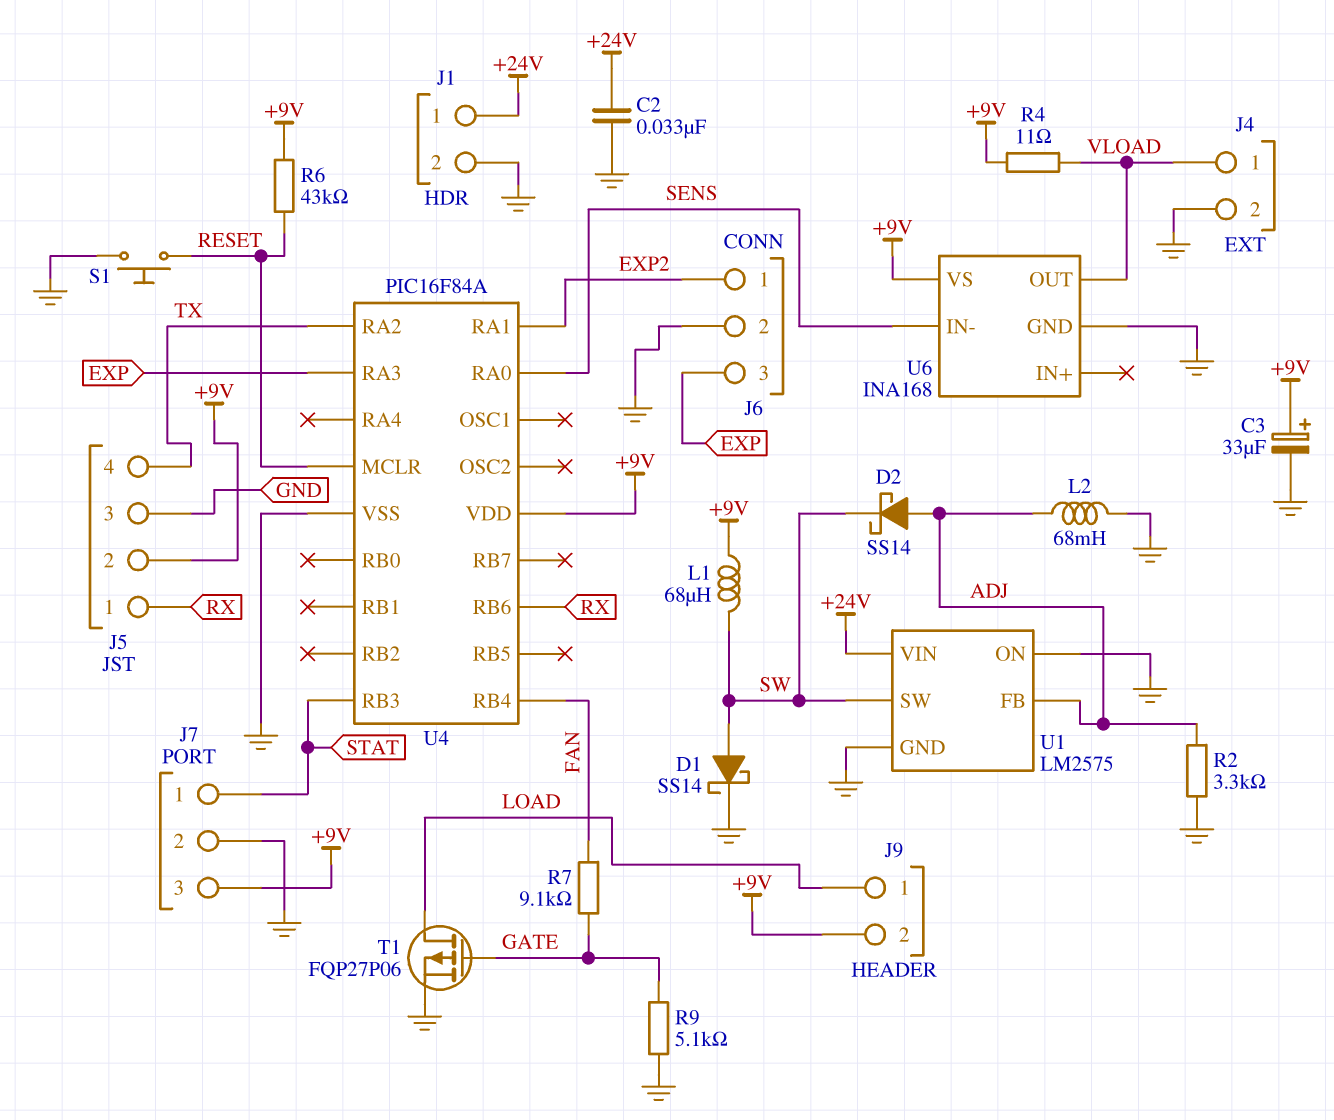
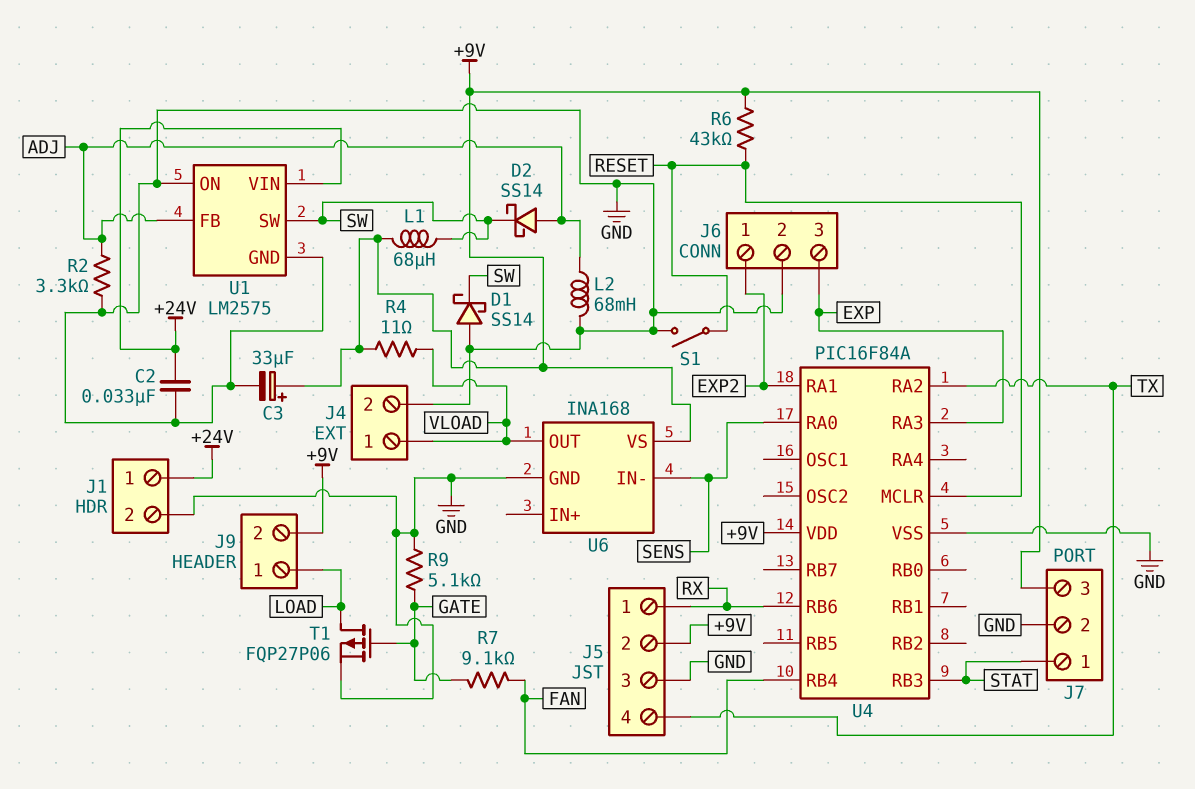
D1: schottky SS14 (A SW, K GND) -> schottky SS14 (A GND, K SW)
S1: button (GND, RESET) -> switch (GND, RESET)

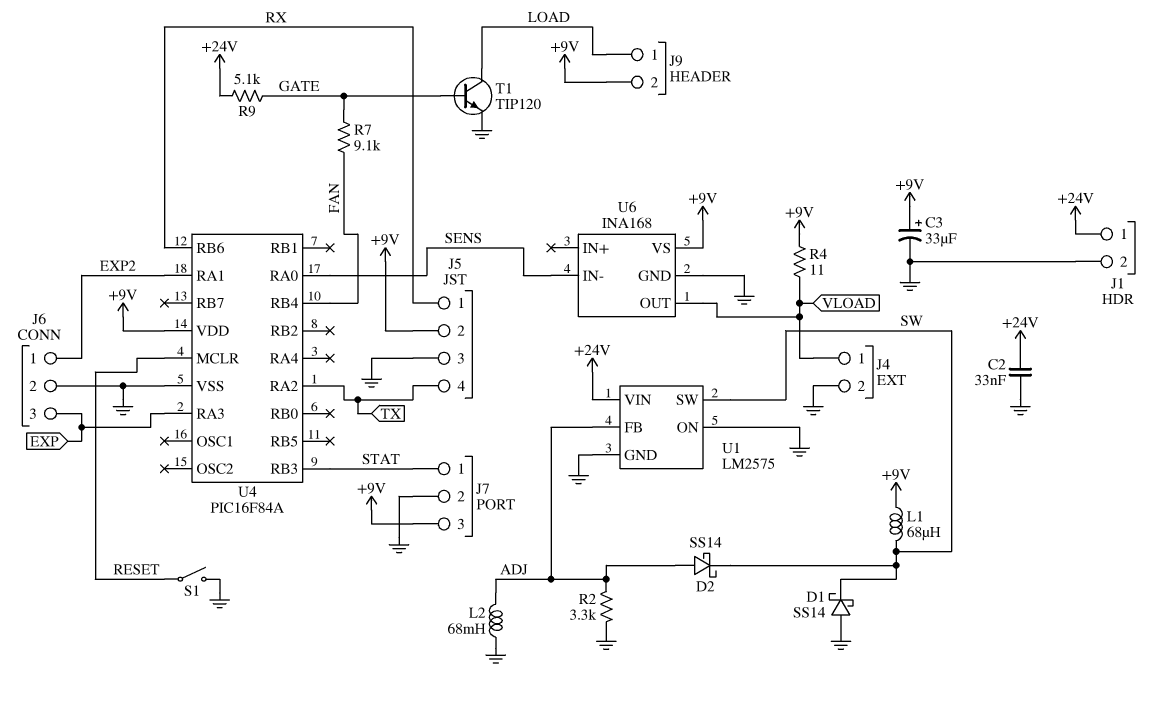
R6: 43k (+9V, RESET) -> none
R9: 5.1k (GATE, GND) -> 5.1k (+24V, GATE)
T1: PMOS FQP27P06 (G GATE, D LOAD, S GND) -> NPN TIP120 (B GATE, C LOAD, E GND)

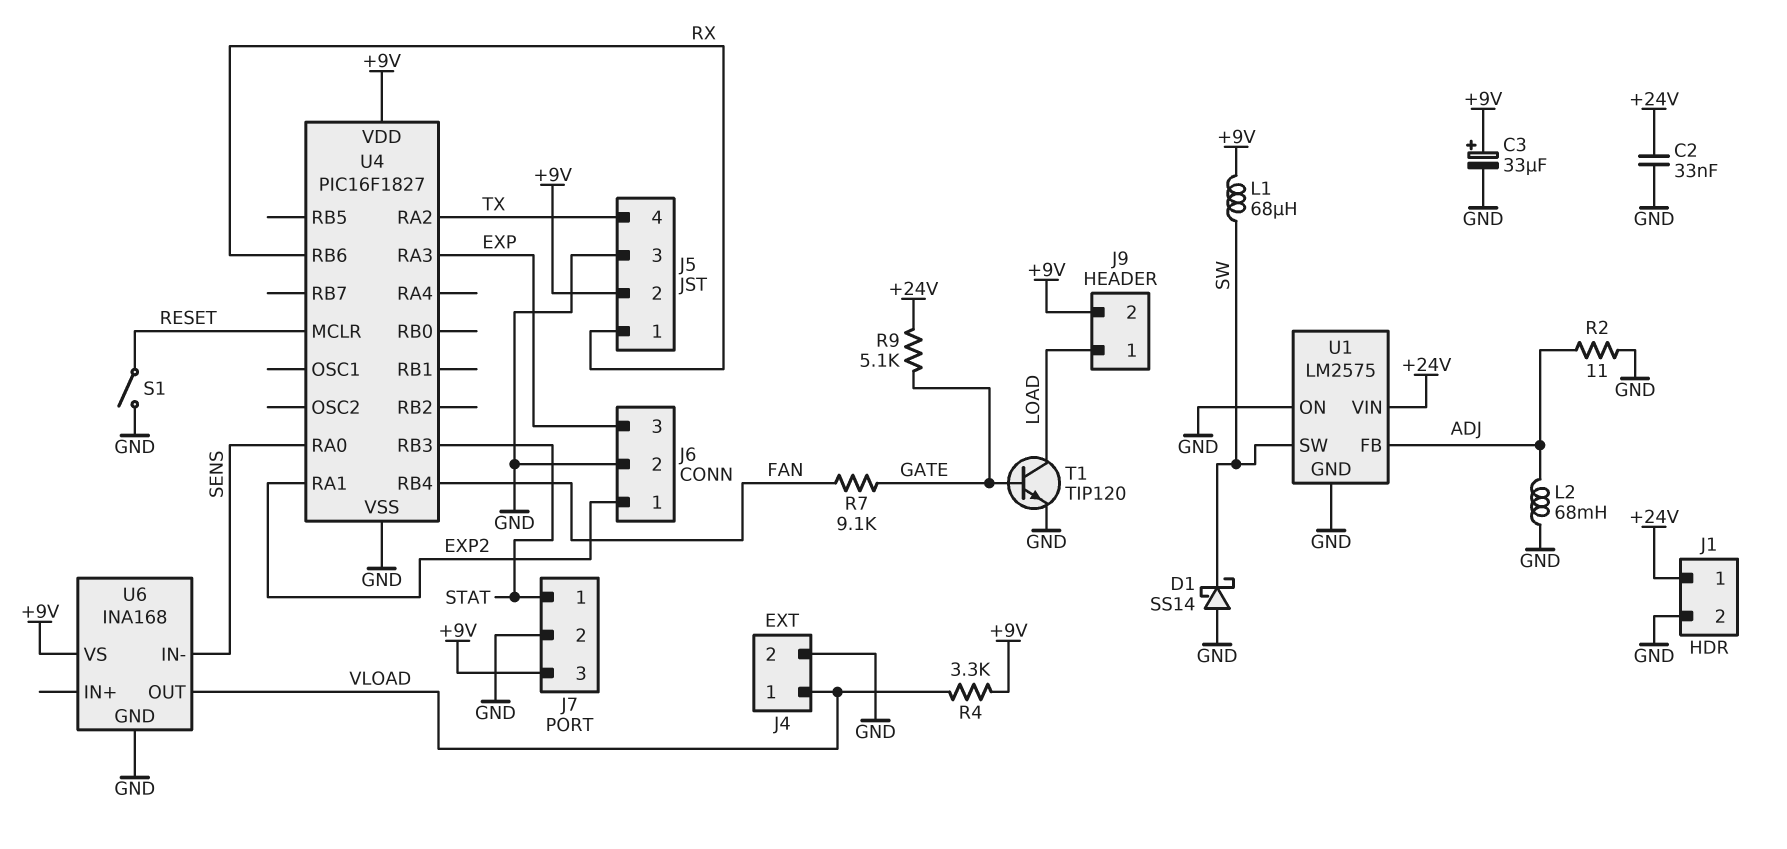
D2: schottky SS14 (A ADJ, K SW) -> none
R2: 3.3k (ADJ, GND) -> 11 (ADJ, GND)
R4: 11 (+9V, VLOAD) -> 3.3k (+9V, VLOAD)
U4: PIC16F84A -> PIC16F1827

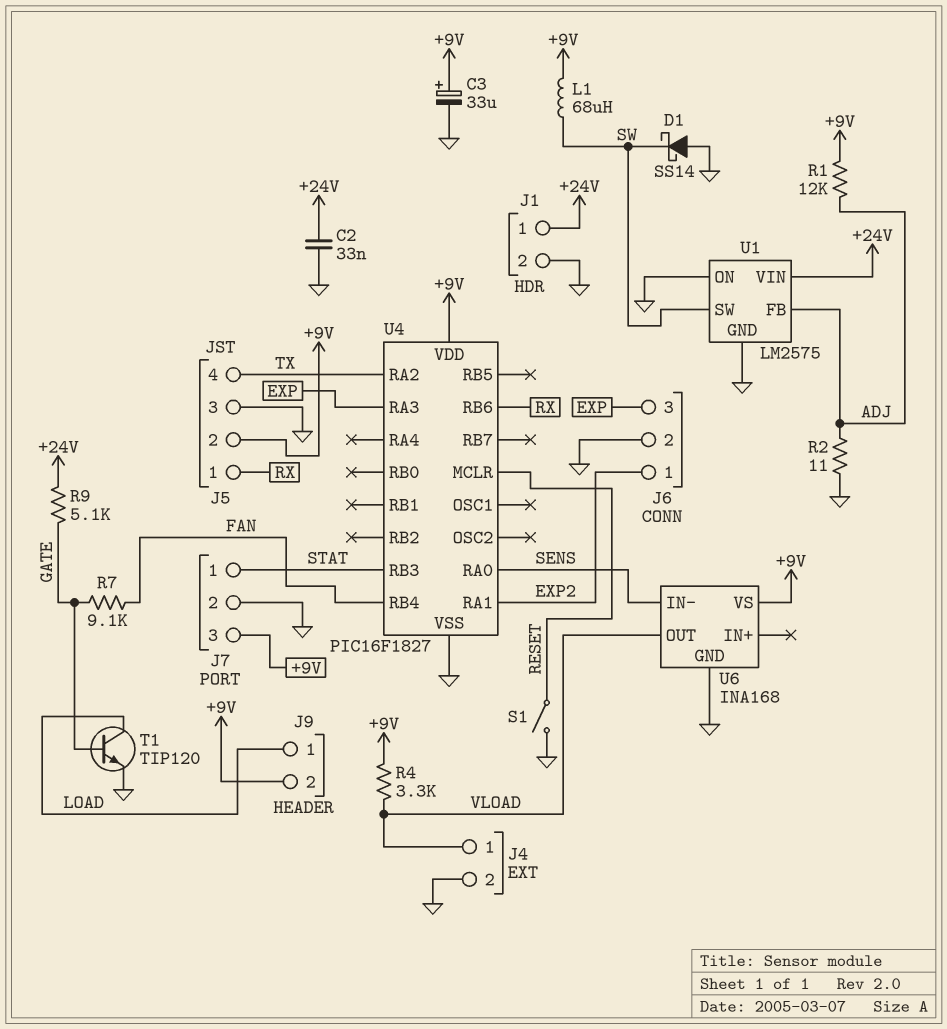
L2: 68mH (ADJ, GND) -> none
R1: none -> 12k (+9V, ADJ)

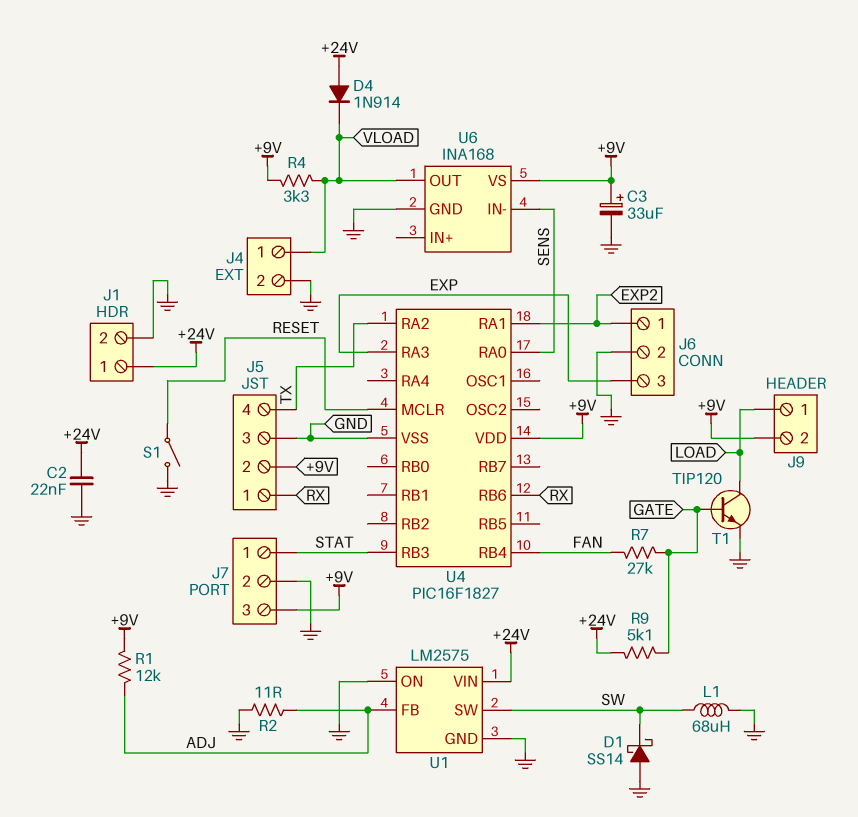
C2: 33nF (+24V, GND) -> 22nF (+24V, GND)
D4: none -> diode 1N914 (A +24V, K VLOAD)
L1: 68uH (+9V, SW) -> 68uH (GND, SW)
R7: 9.1k (FAN, GATE) -> 27k (FAN, GATE)

